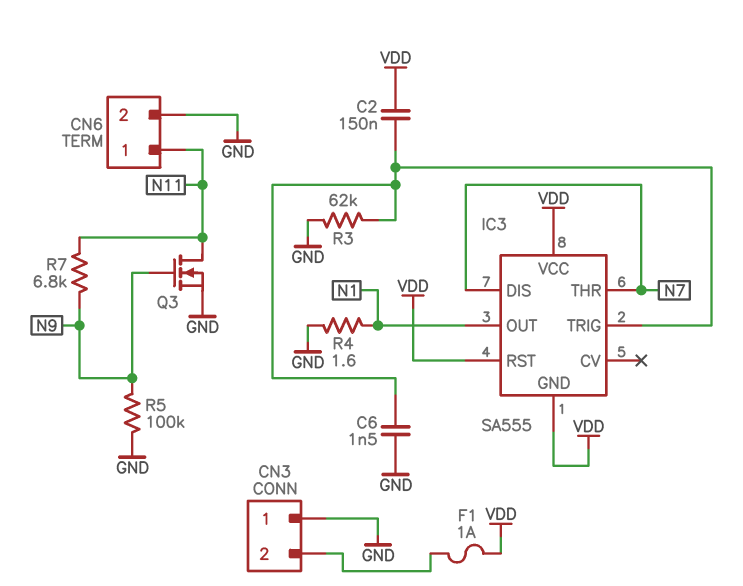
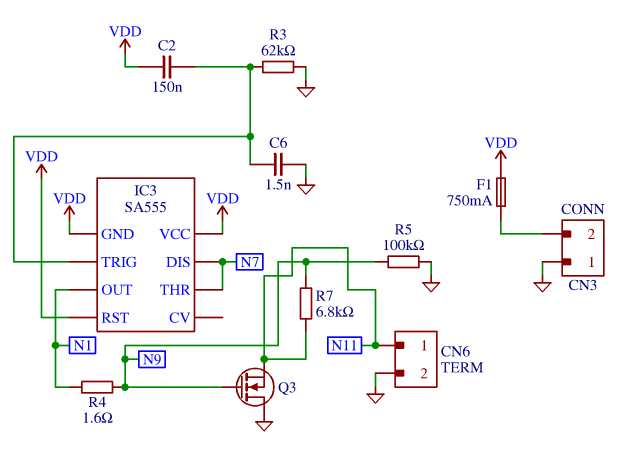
F1: 1A (CN3/2, VDD) -> 750mA (CN3/2, VDD)
Q3: NMOS (G N9, D N11, S GND) -> NMOS (G N9, D GND, S N11)
R4: 1.6 (GND, N1) -> 1.6 (N1, N9)

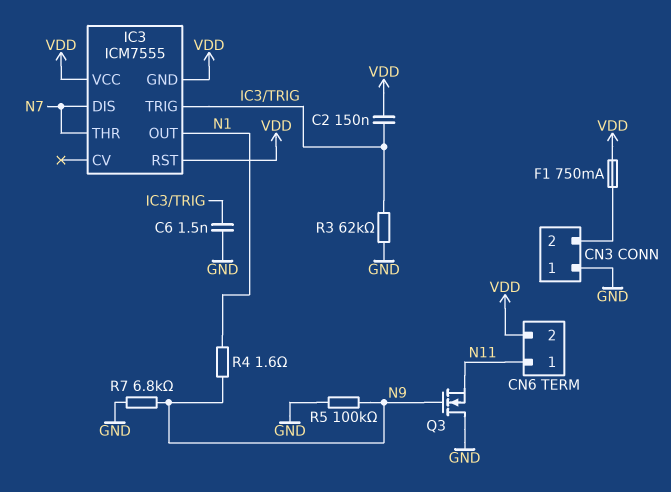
CN6 pin 2: GND -> VDD
IC3: SA555 -> ICM7555
R7: 6.8k (N9, N11) -> 6.8k (GND, N9)

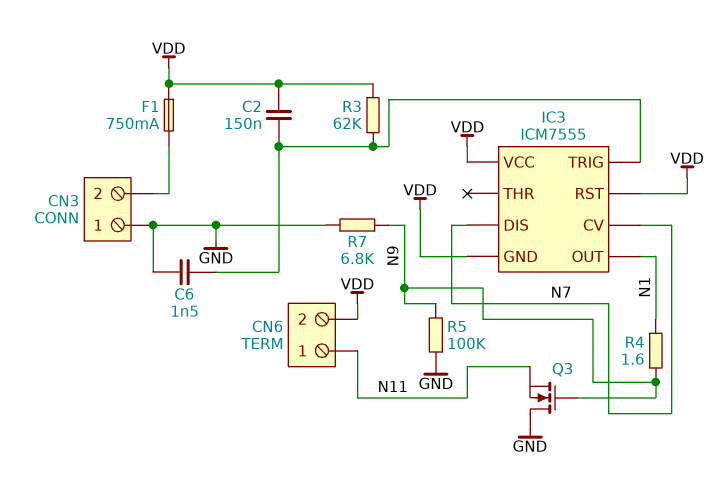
IC3 pin CV: none -> N7
IC3 pin THR: N7 -> none
R3: 62k (GND, IC3/TRIG) -> 62k (IC3/TRIG, VDD)

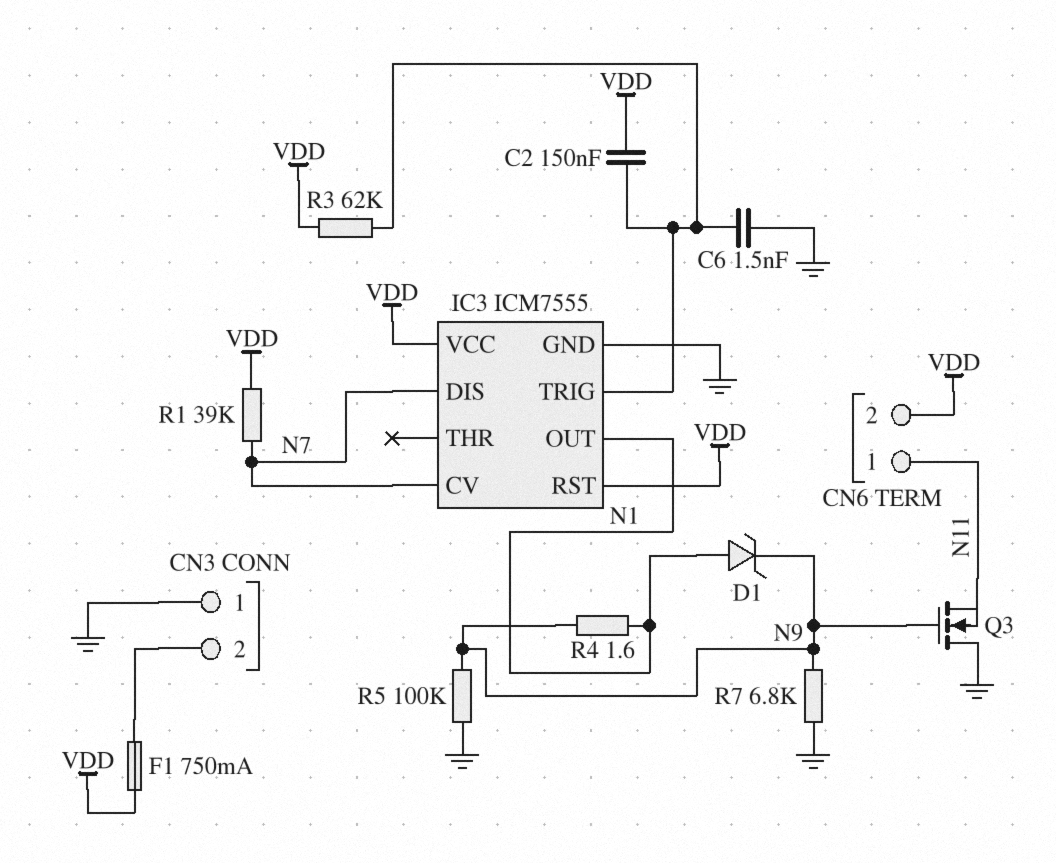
D1: none -> zener (A N1, K N9)
IC3 pin GND: VDD -> GND
R1: none -> 39k (N7, VDD)

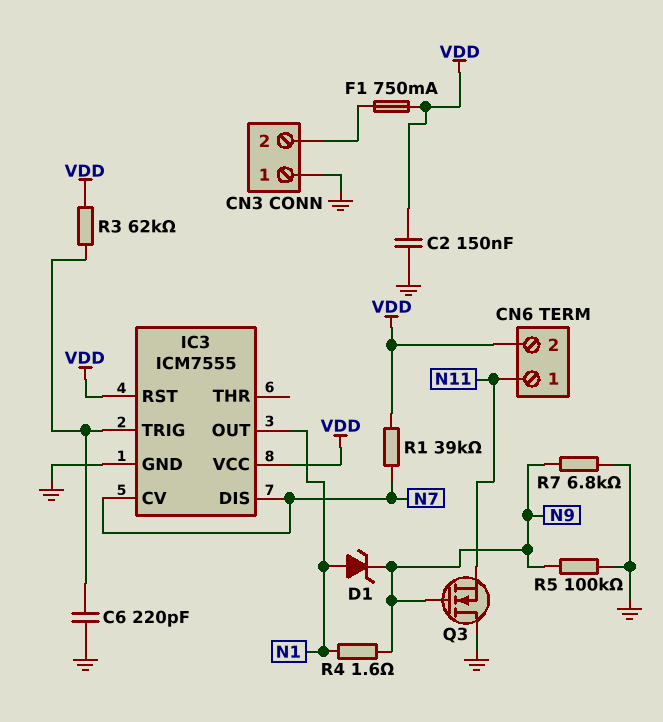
C2: 150nF (IC3/TRIG, VDD) -> 150nF (GND, VDD)
C6: 1.5nF (GND, IC3/TRIG) -> 220pF (GND, IC3/TRIG)

